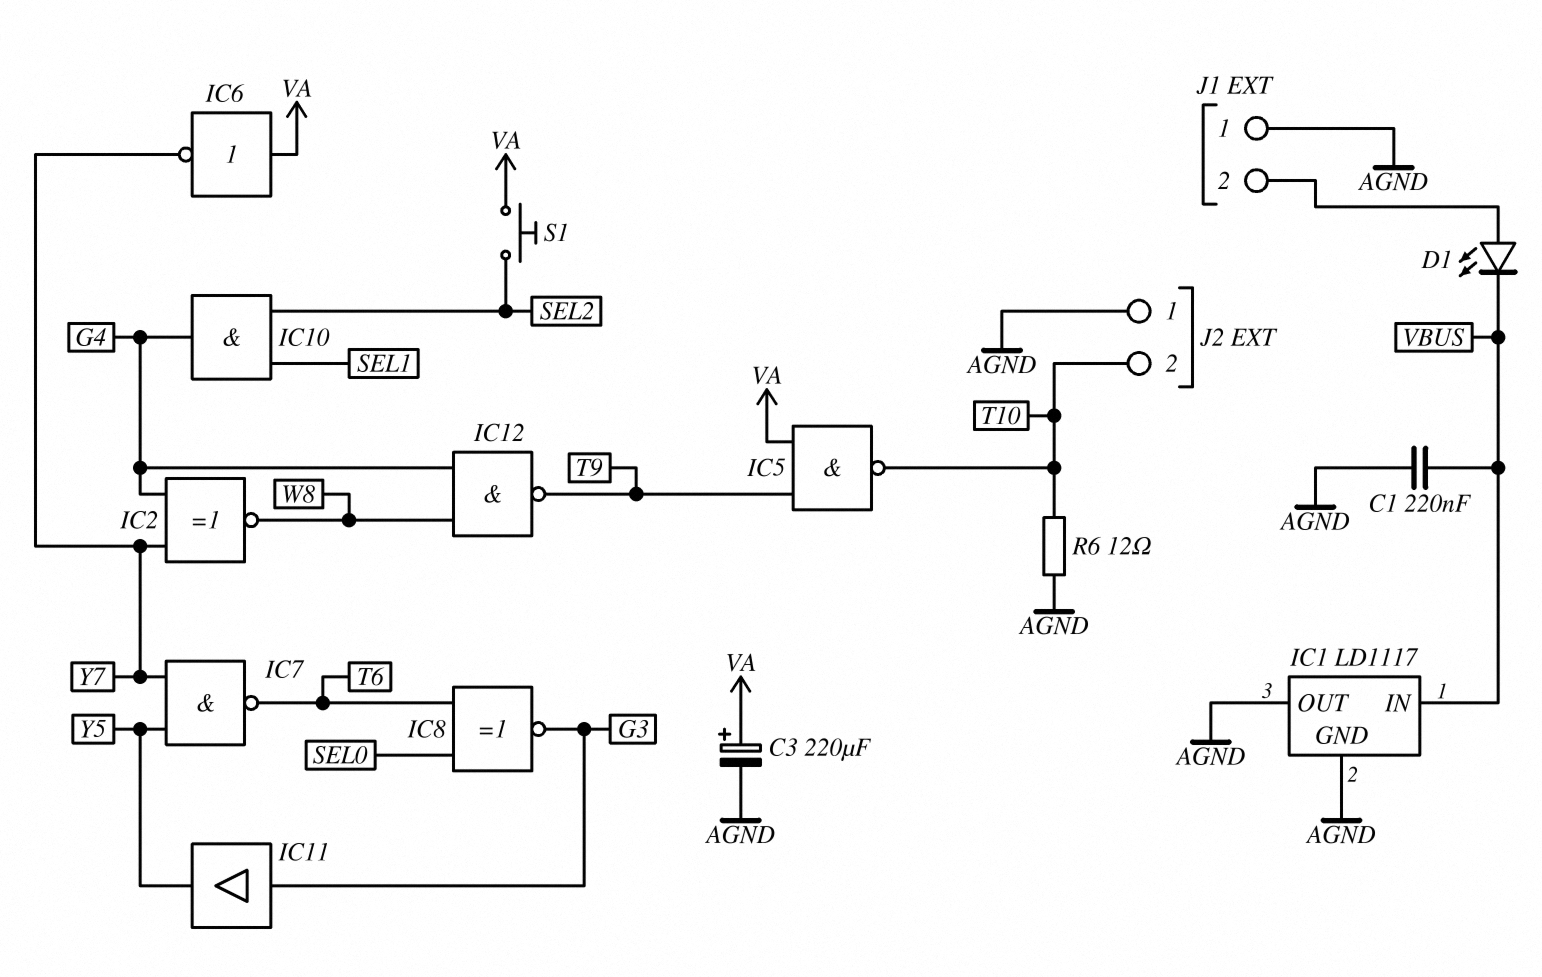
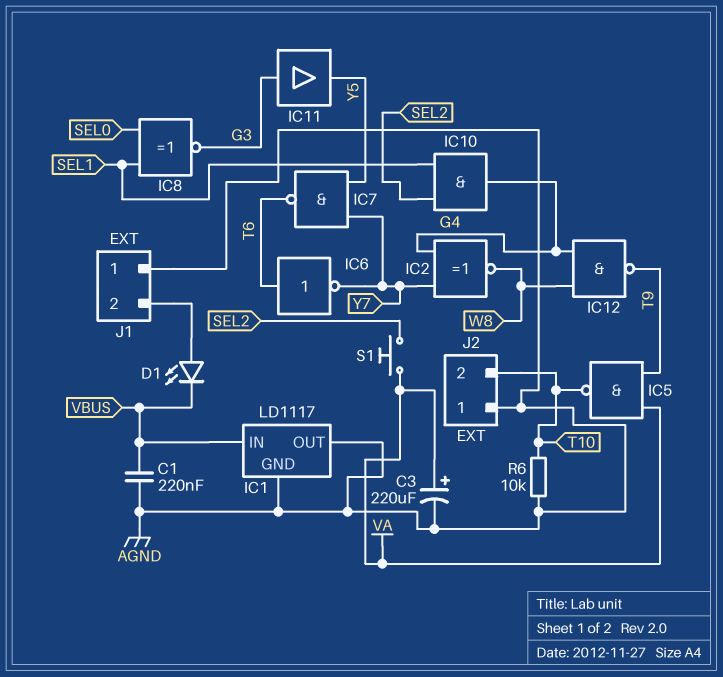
IC6: NOT (in VA, out Y7) -> NOT (in T6, out Y7)
IC8: XNOR (in SEL0, in T6, out G3) -> XNOR (in SEL0, in SEL1, out G3)
R6: 12 (AGND, T10) -> 10k (AGND, T10)

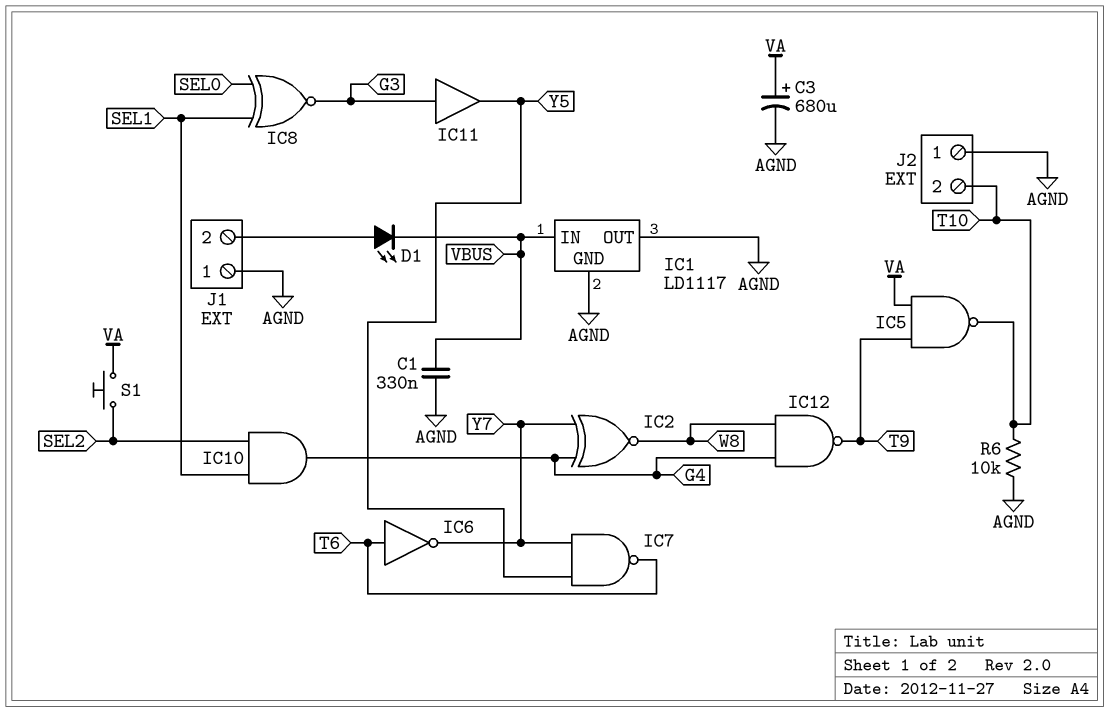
C1: 220nF (AGND, VBUS) -> 330nF (AGND, VBUS)
C3: 220uF (plus VA, minus AGND) -> 680uF (plus VA, minus AGND)

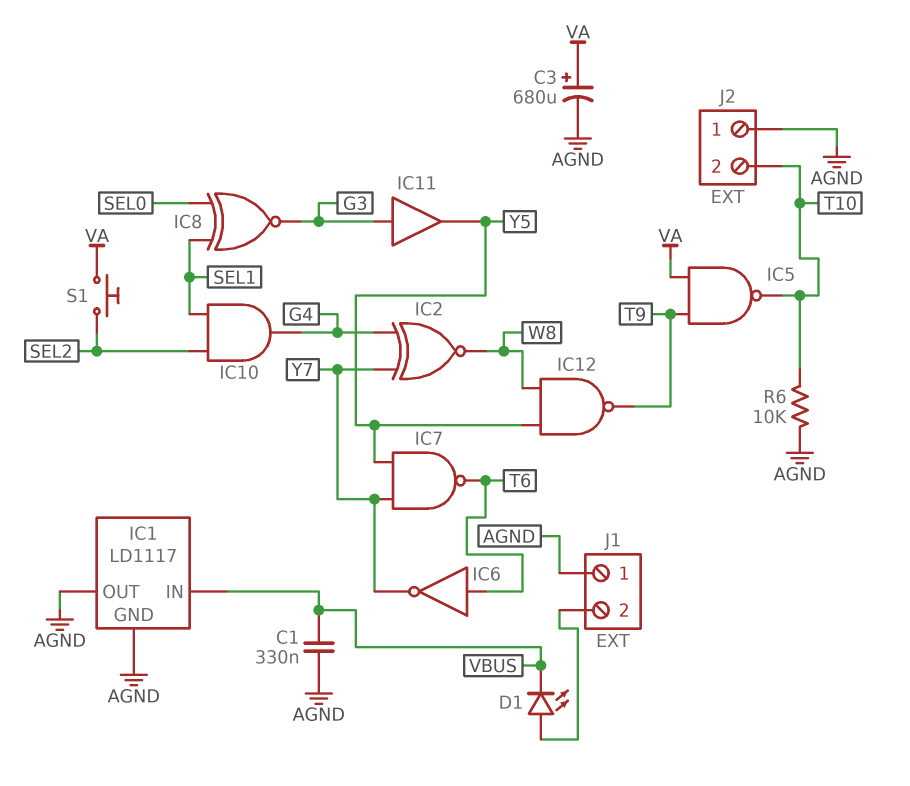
IC12: NAND (in G4, in W8, out T9) -> NAND (in W8, in Y5, out T9)

